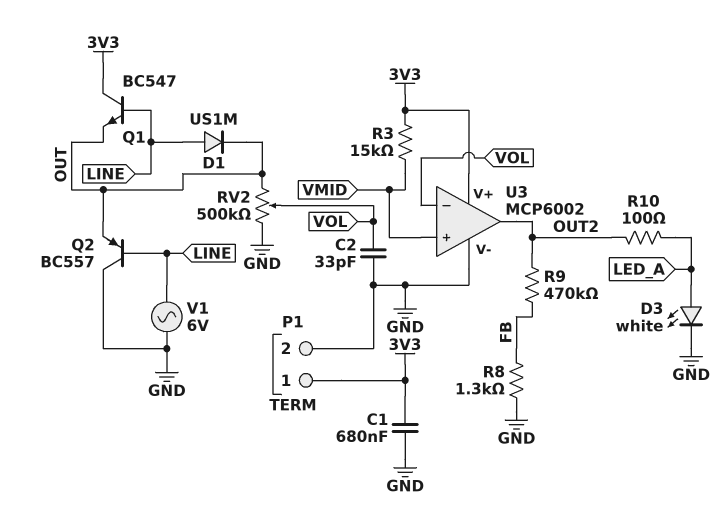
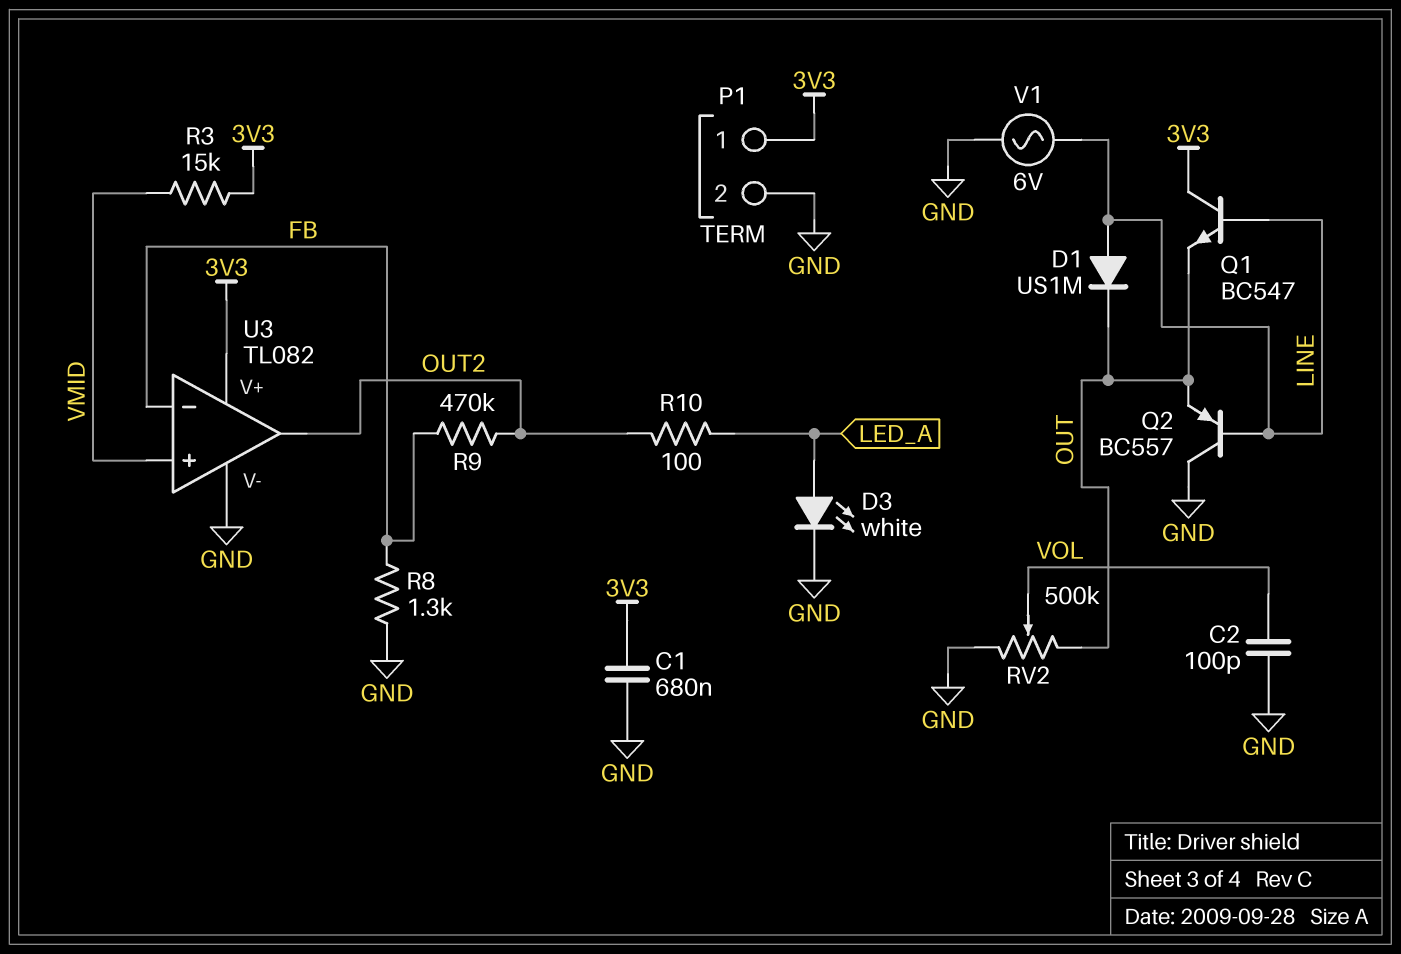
C2: 33pF (GND, VOL) -> 100pF (GND, VOL)
U3: MCP6002 -> TL082
U3 pin in-: VOL -> FB

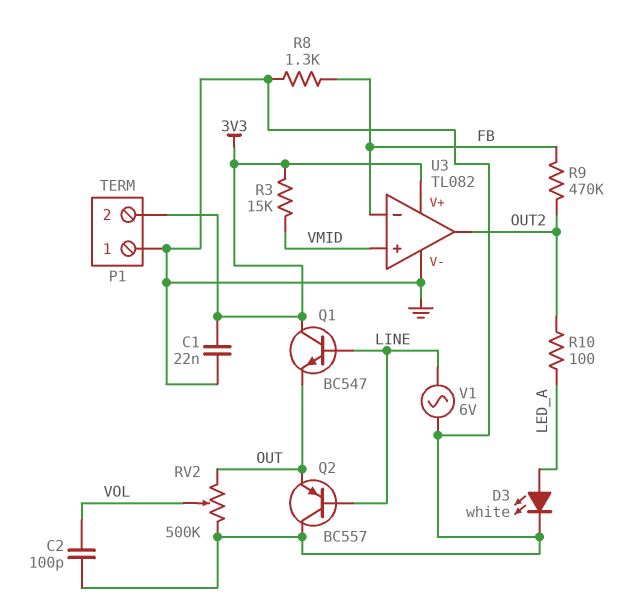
C1: 680nF (3V3, GND) -> 22nF (3V3, GND)
D1: diode US1M (A LINE, K OUT) -> none
P1 pin 1: 3V3 -> GND
P1 pin 2: GND -> 3V3

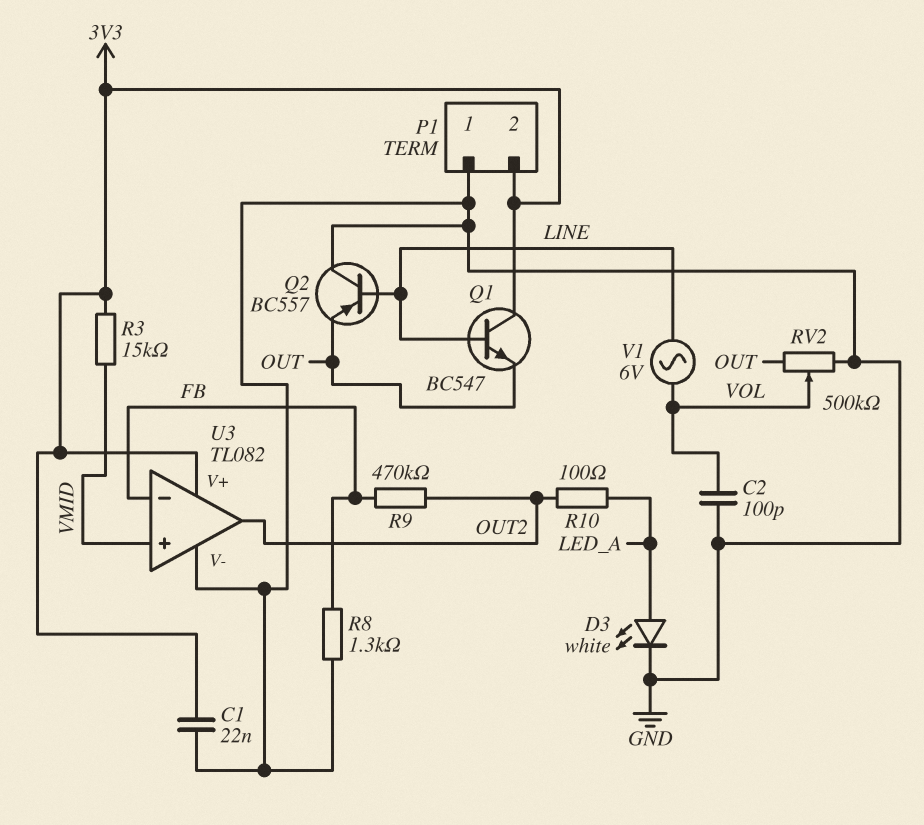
V1: AC 6V (GND, LINE) -> AC 6V (LINE, VOL)

